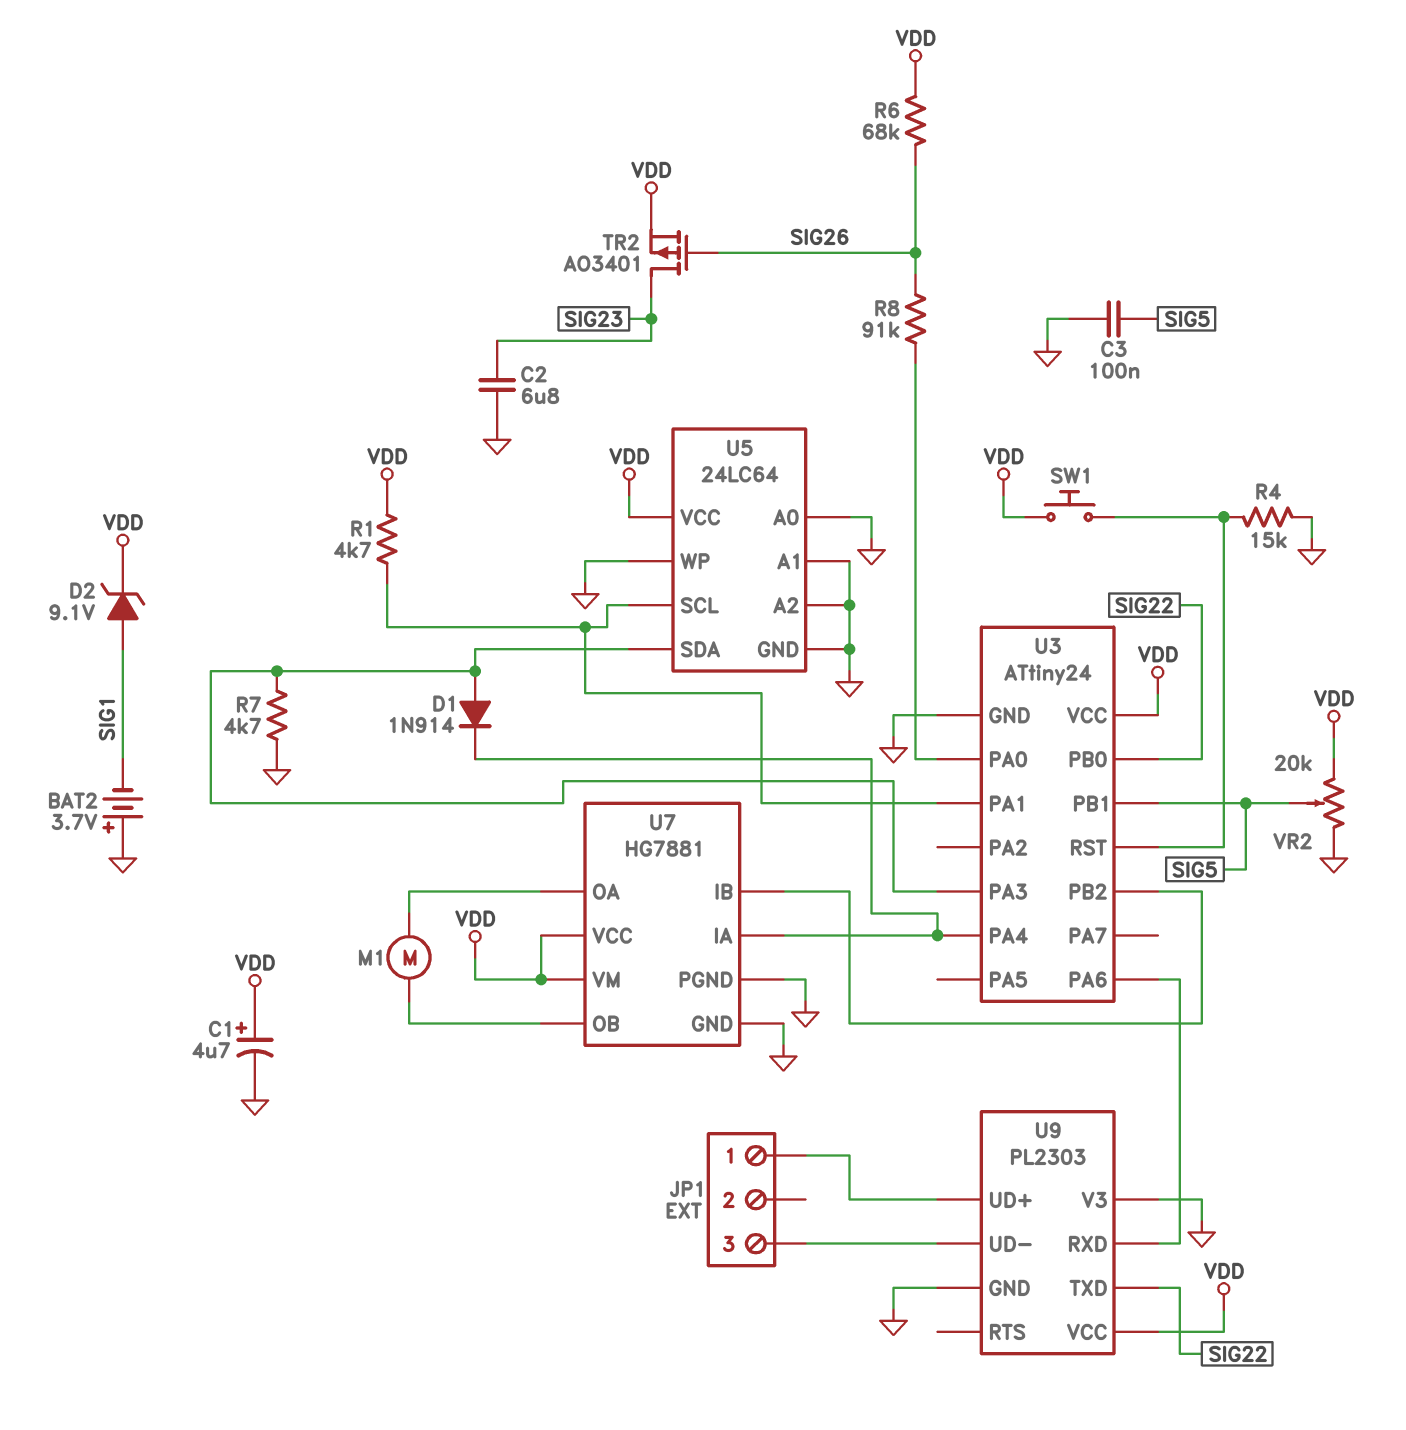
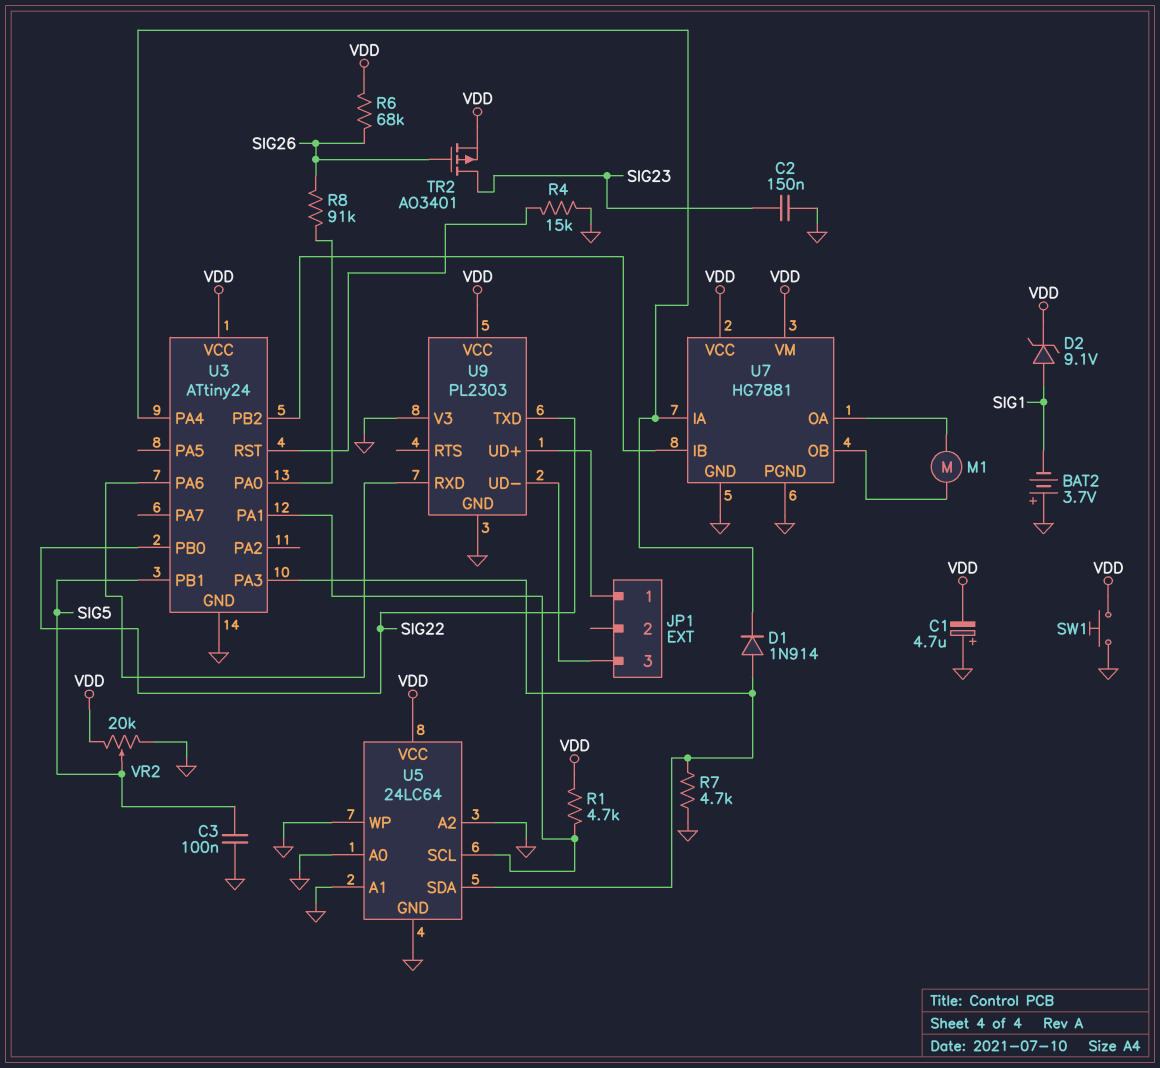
C1: 4.7uF (plus VDD, minus GND) -> 4.7uF (plus GND, minus VDD)
C2: 6.8uF (GND, SIG23) -> 150nF (GND, SIG23)
SW1: button (U3/RST, VDD) -> button (GND, VDD)

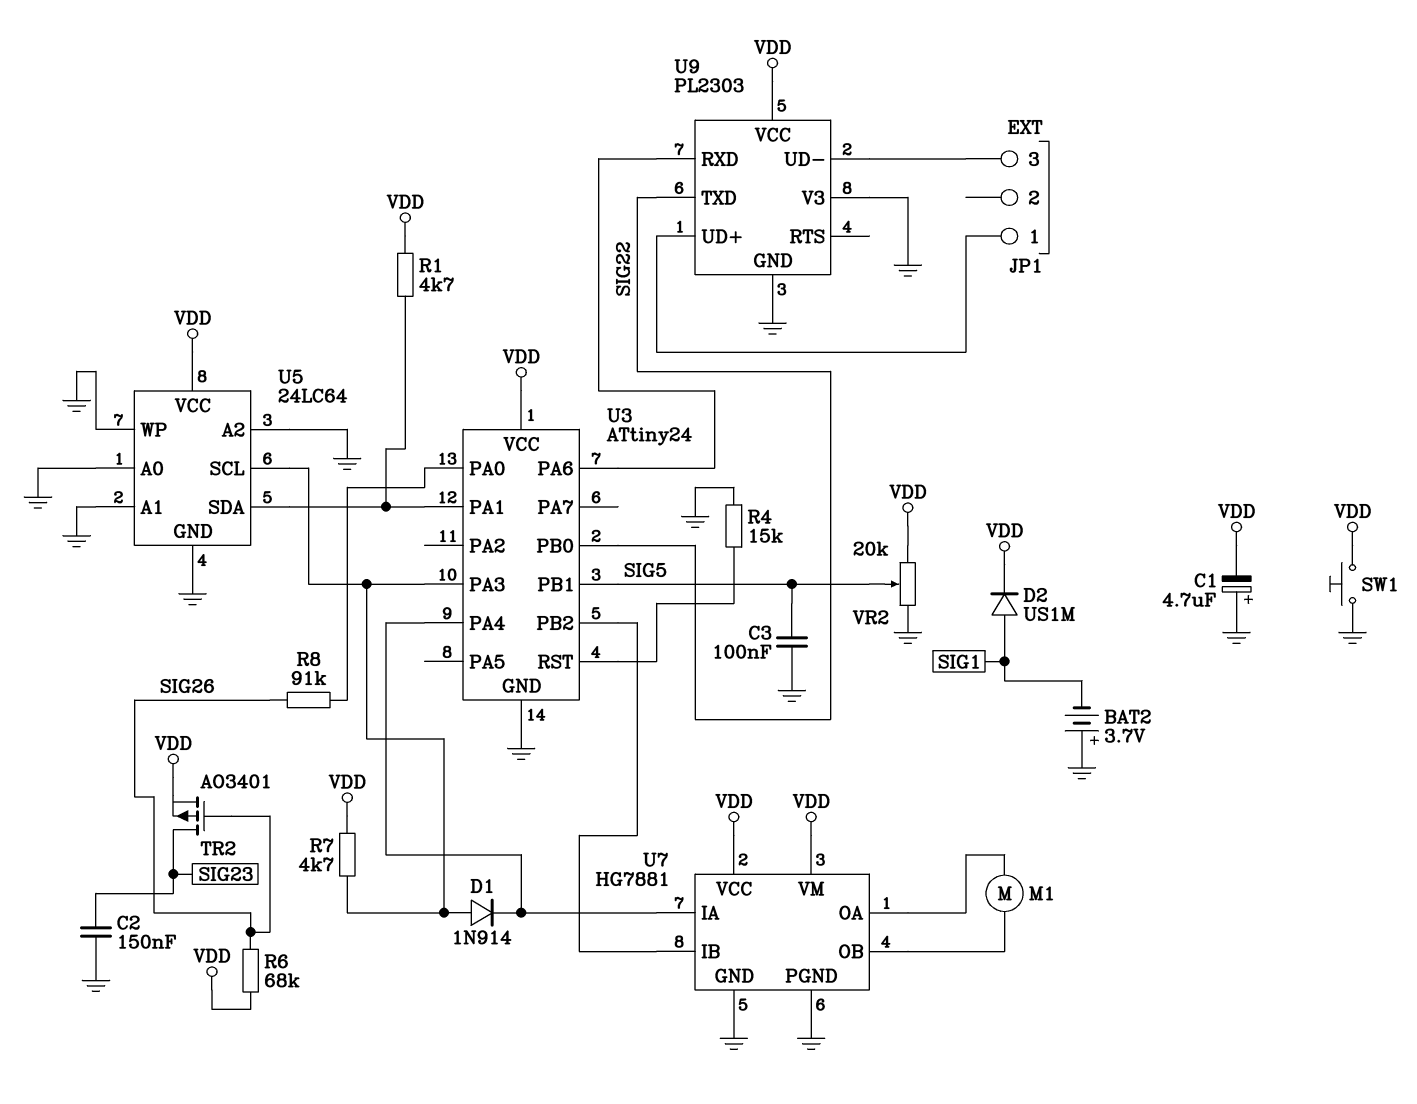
D2: zener 9.1V (A SIG1, K VDD) -> diode US1M (A SIG1, K VDD)
R7: 4.7k (GND, U3/PA3) -> 4.7k (U3/PA3, VDD)
U5 pin SCL: U3/PA1 -> U3/PA3
U5 pin SDA: U3/PA3 -> U3/PA1

